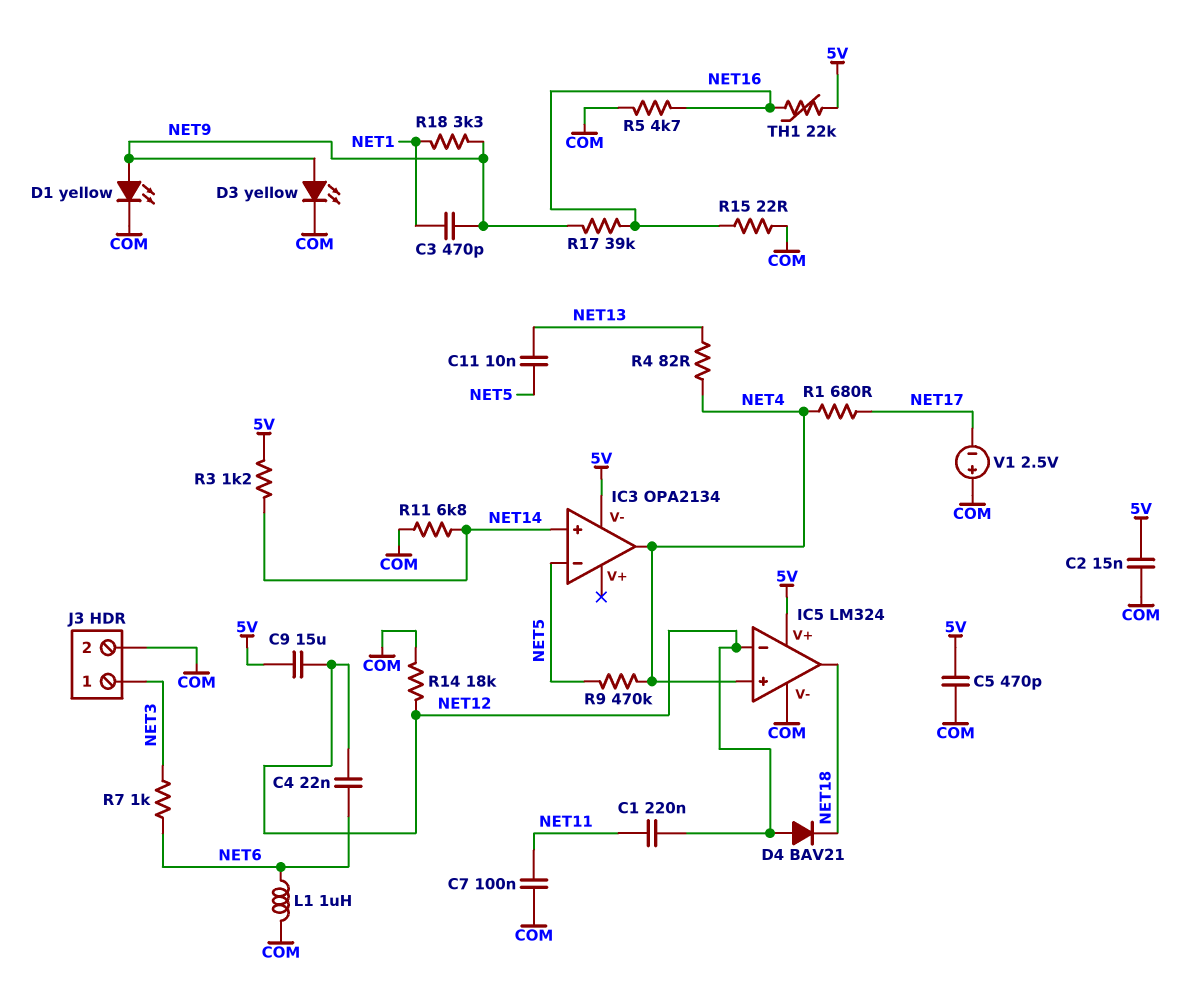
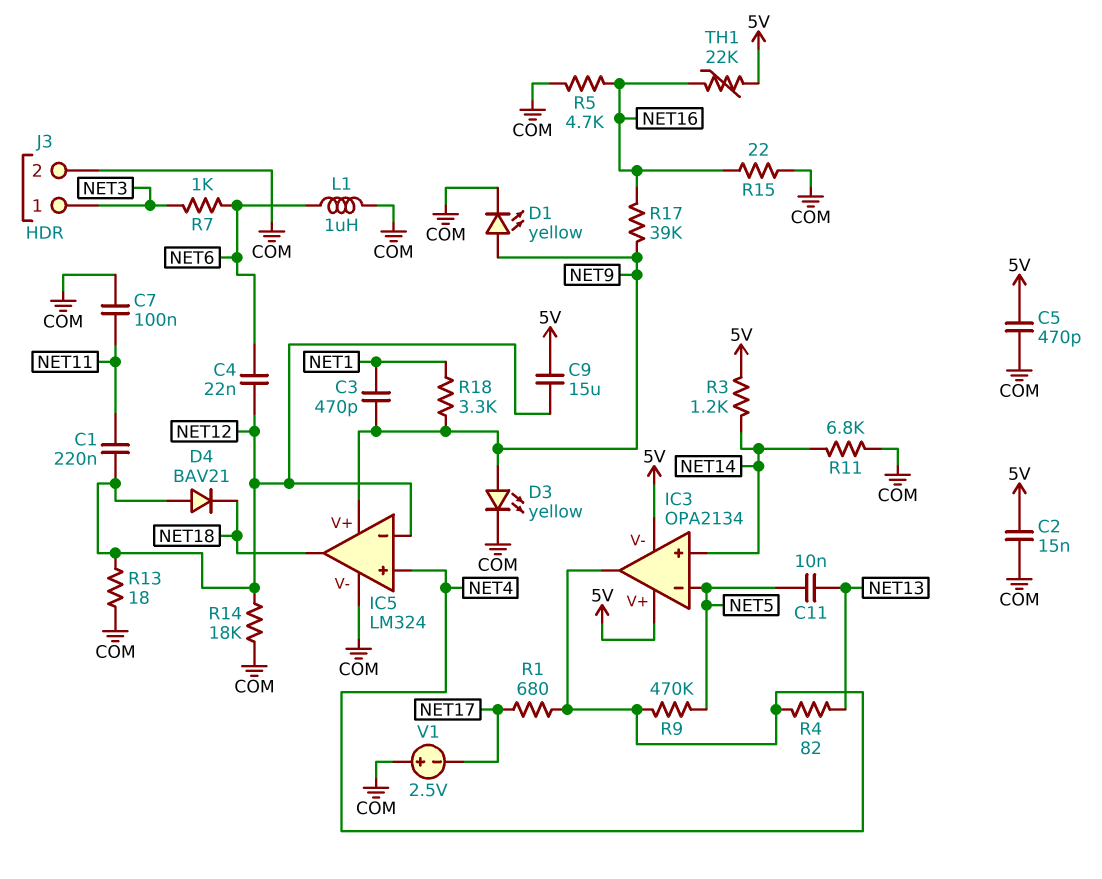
IC3 pin V+: none -> 5V
IC5 pin V+: 5V -> NET9
R13: none -> 18 (COM, NET12)

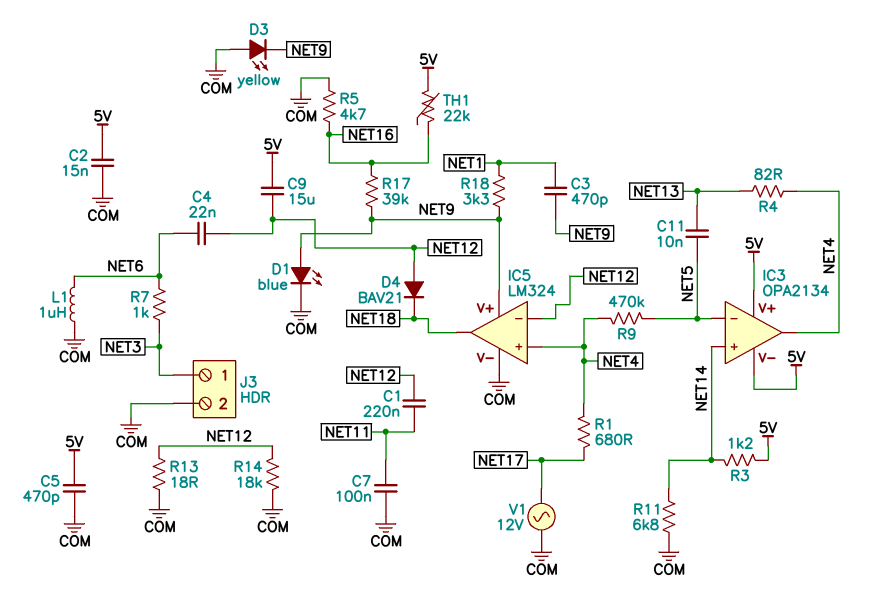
D1: LED yellow (A NET9, K COM) -> LED blue (A NET9, K COM)
D3: LED yellow (A NET9, K COM) -> LED yellow (A COM, K NET9)
R15: 22 (COM, NET16) -> none
V1: 2.5V (plus COM, minus NET17) -> AC 12V (COM, NET17)

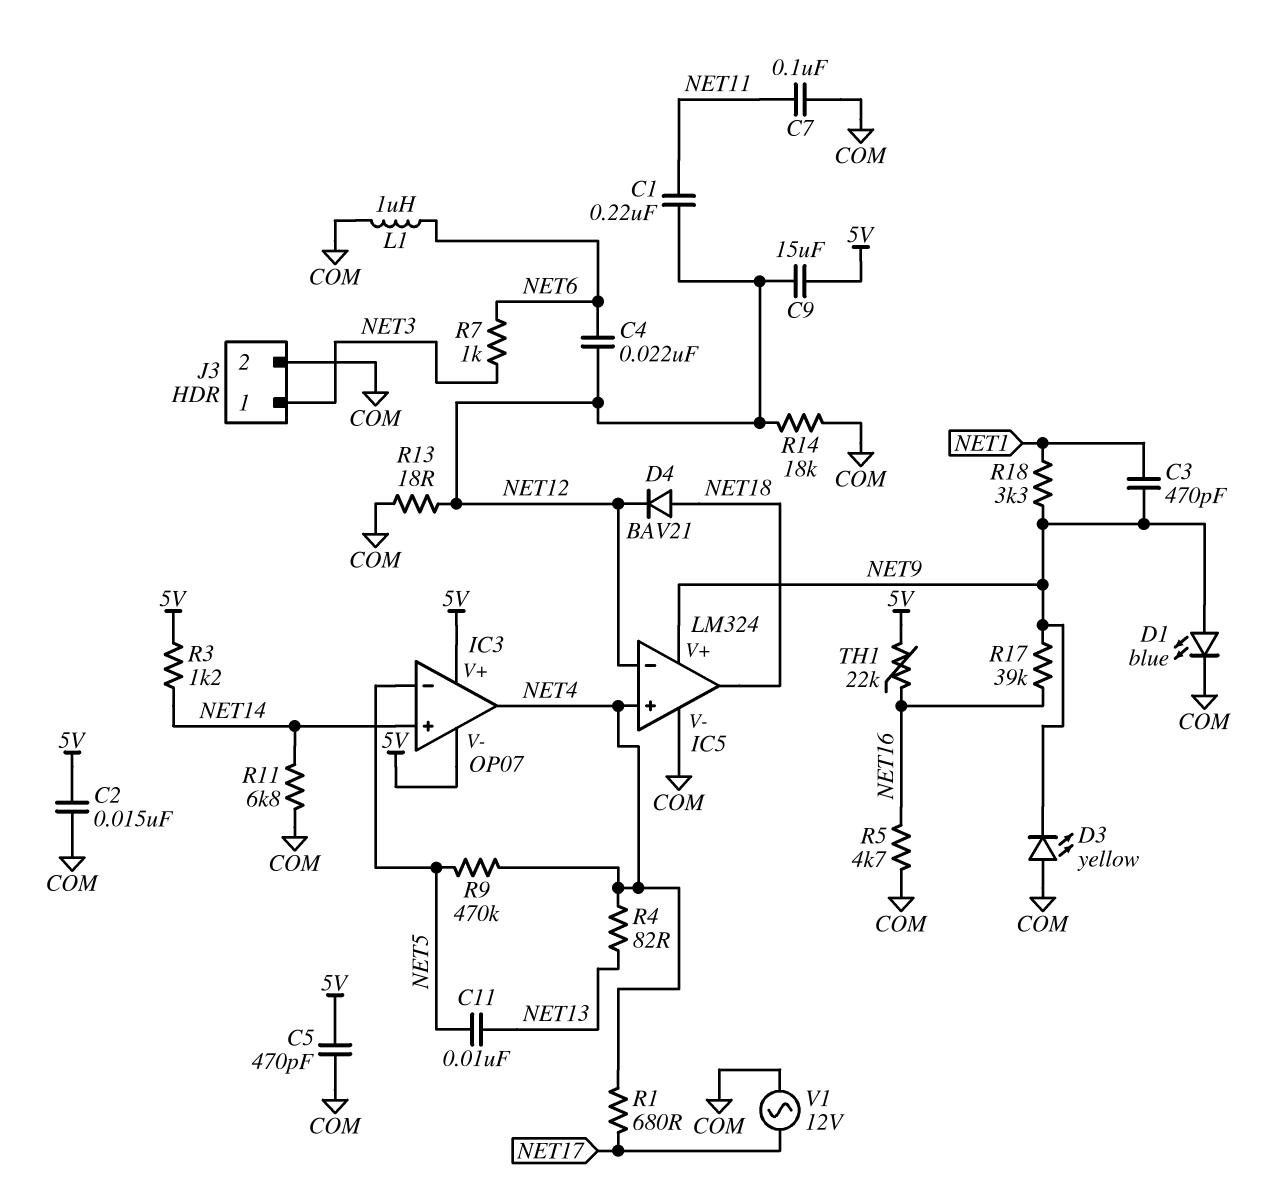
D4: diode BAV21 (A NET12, K NET18) -> diode BAV21 (A NET18, K NET12)
IC3: OPA2134 -> OP07

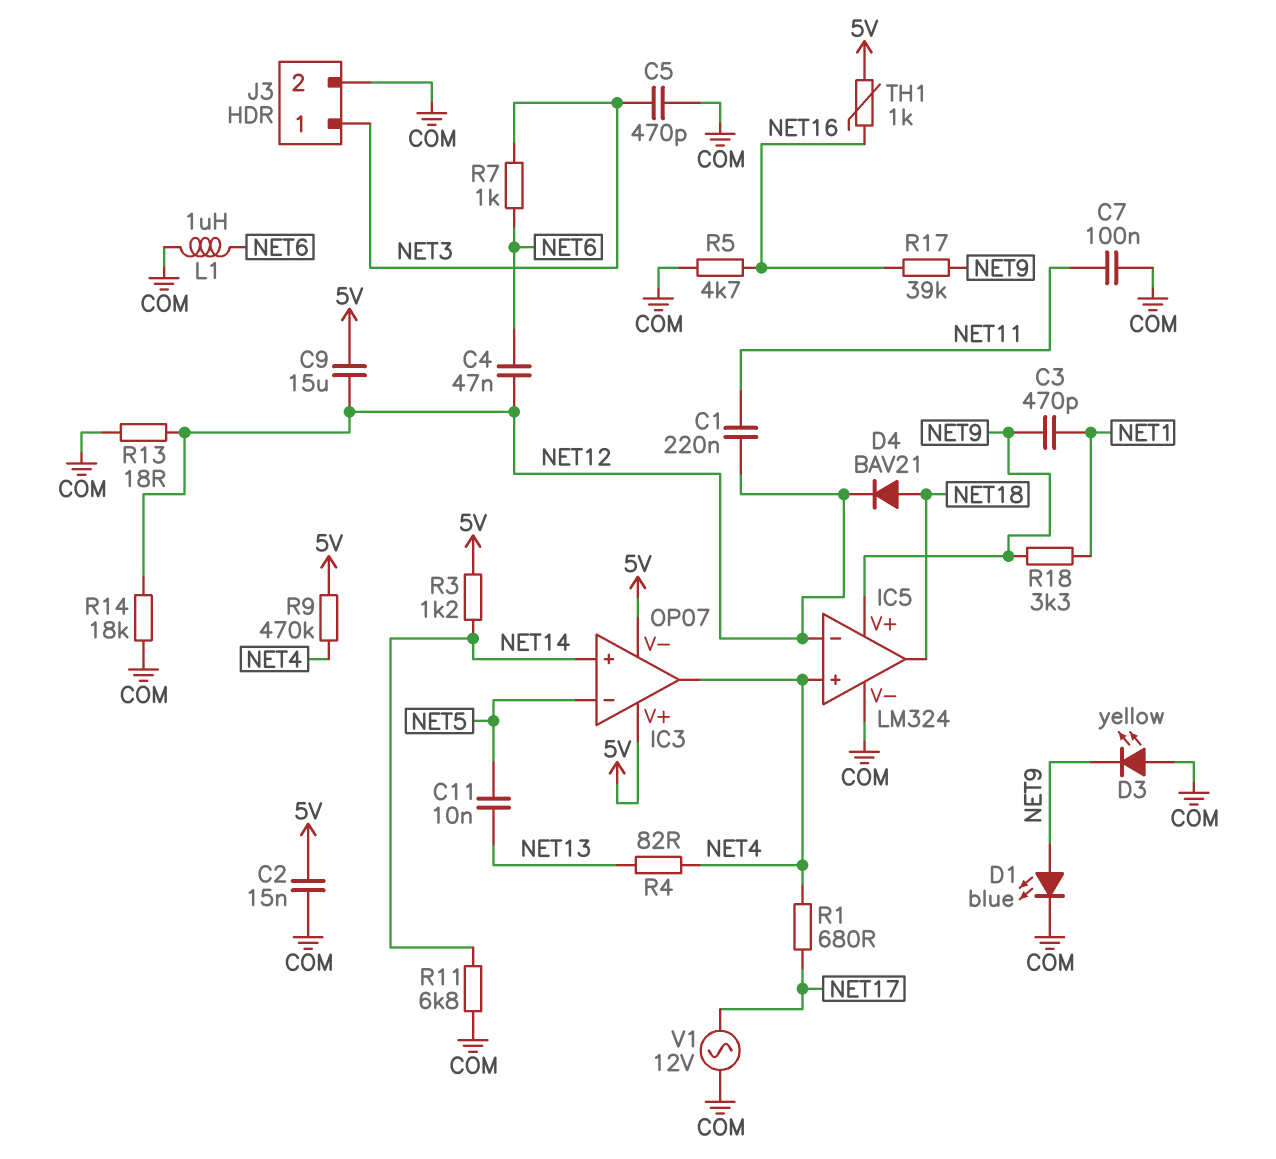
C4: 22nF (NET6, NET12) -> 47nF (NET6, NET12)
C5: 470pF (5V, COM) -> 470pF (COM, NET3)
R9: 470k (NET4, NET5) -> 470k (5V, NET4)
TH1: 22k (5V, NET16) -> 1k (5V, NET16)

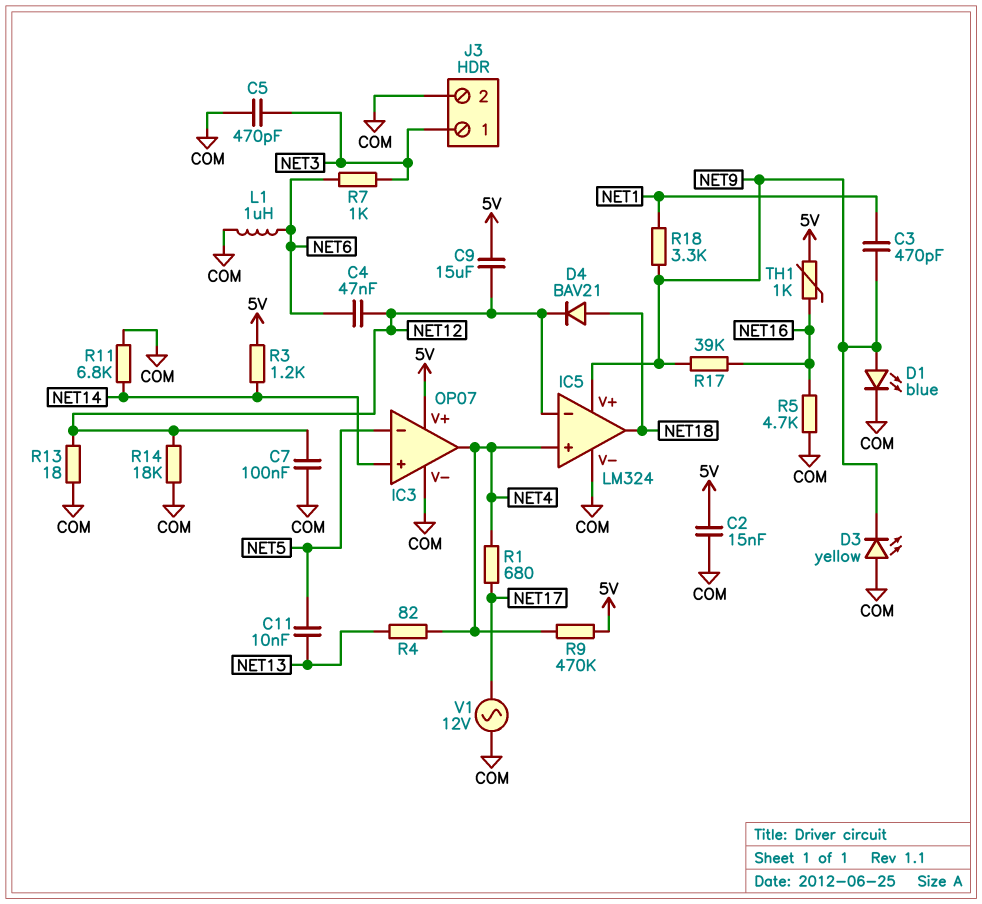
C1: 220nF (NET11, NET12) -> none
C7: 100nF (COM, NET11) -> 100nF (COM, NET12)
IC3 pin V-: 5V -> COM

